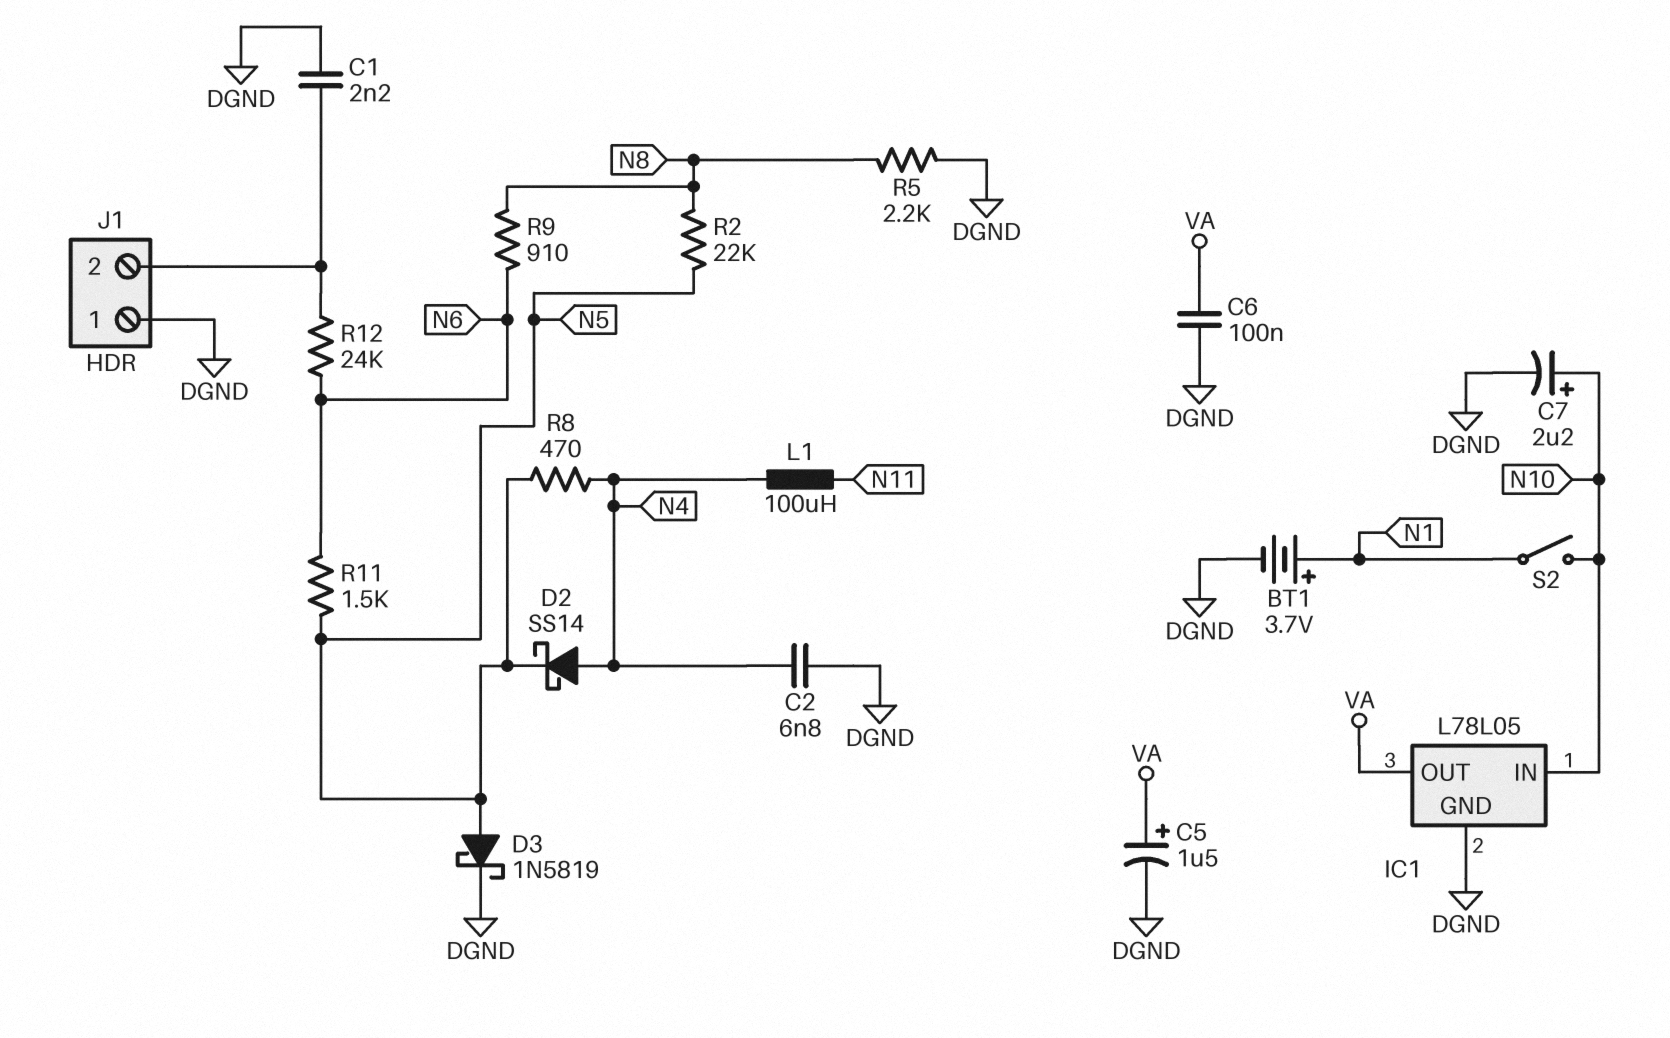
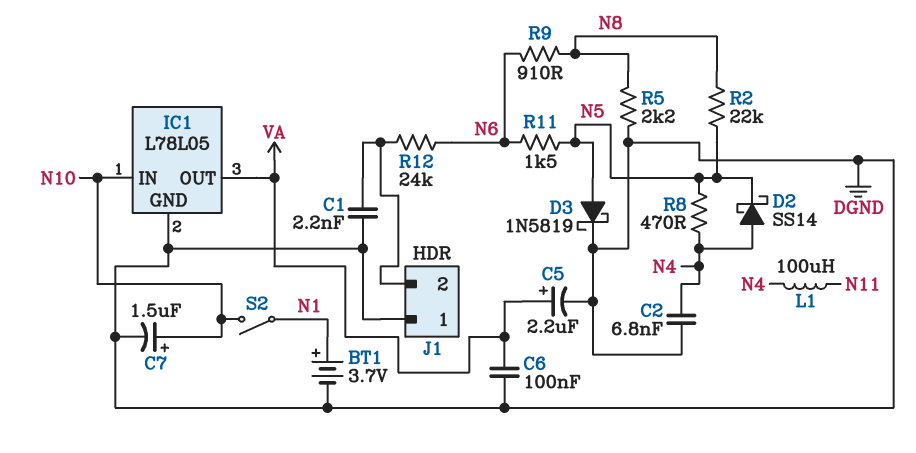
C5: 1.5uF (plus VA, minus DGND) -> 2.2uF (plus VA, minus DGND)
C7: 2.2uF (plus N10, minus DGND) -> 1.5uF (plus N10, minus DGND)

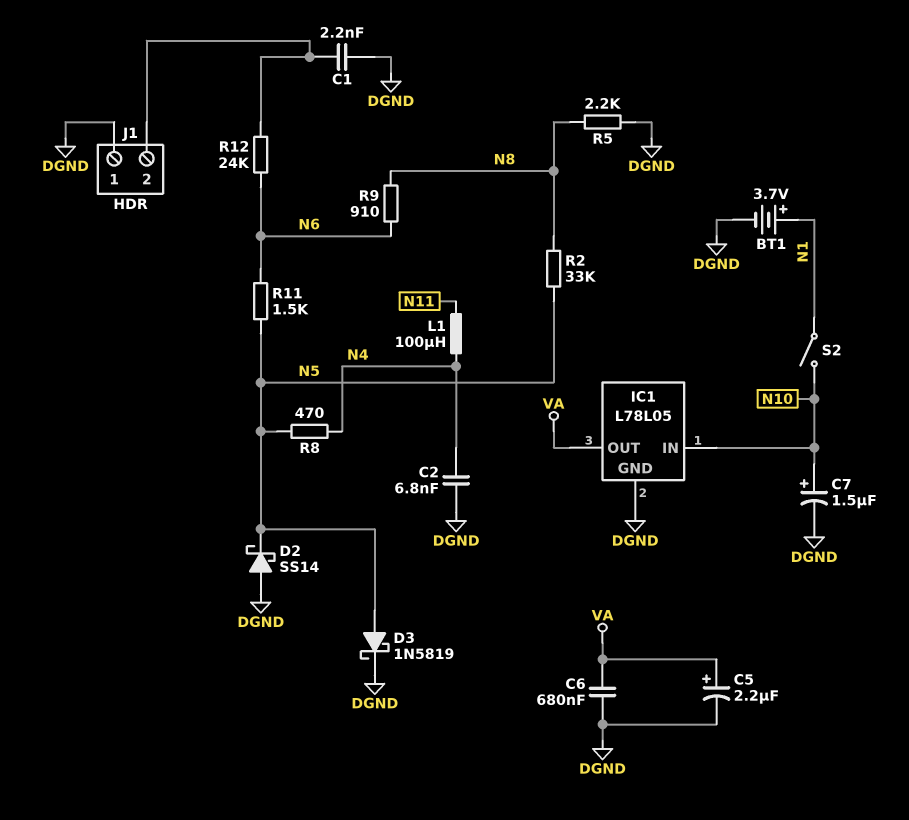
C6: 100nF (DGND, VA) -> 680nF (DGND, VA)
D2: schottky SS14 (A N4, K N5) -> schottky SS14 (A DGND, K N5)
R2: 22k (N5, N8) -> 33k (N5, N8)

